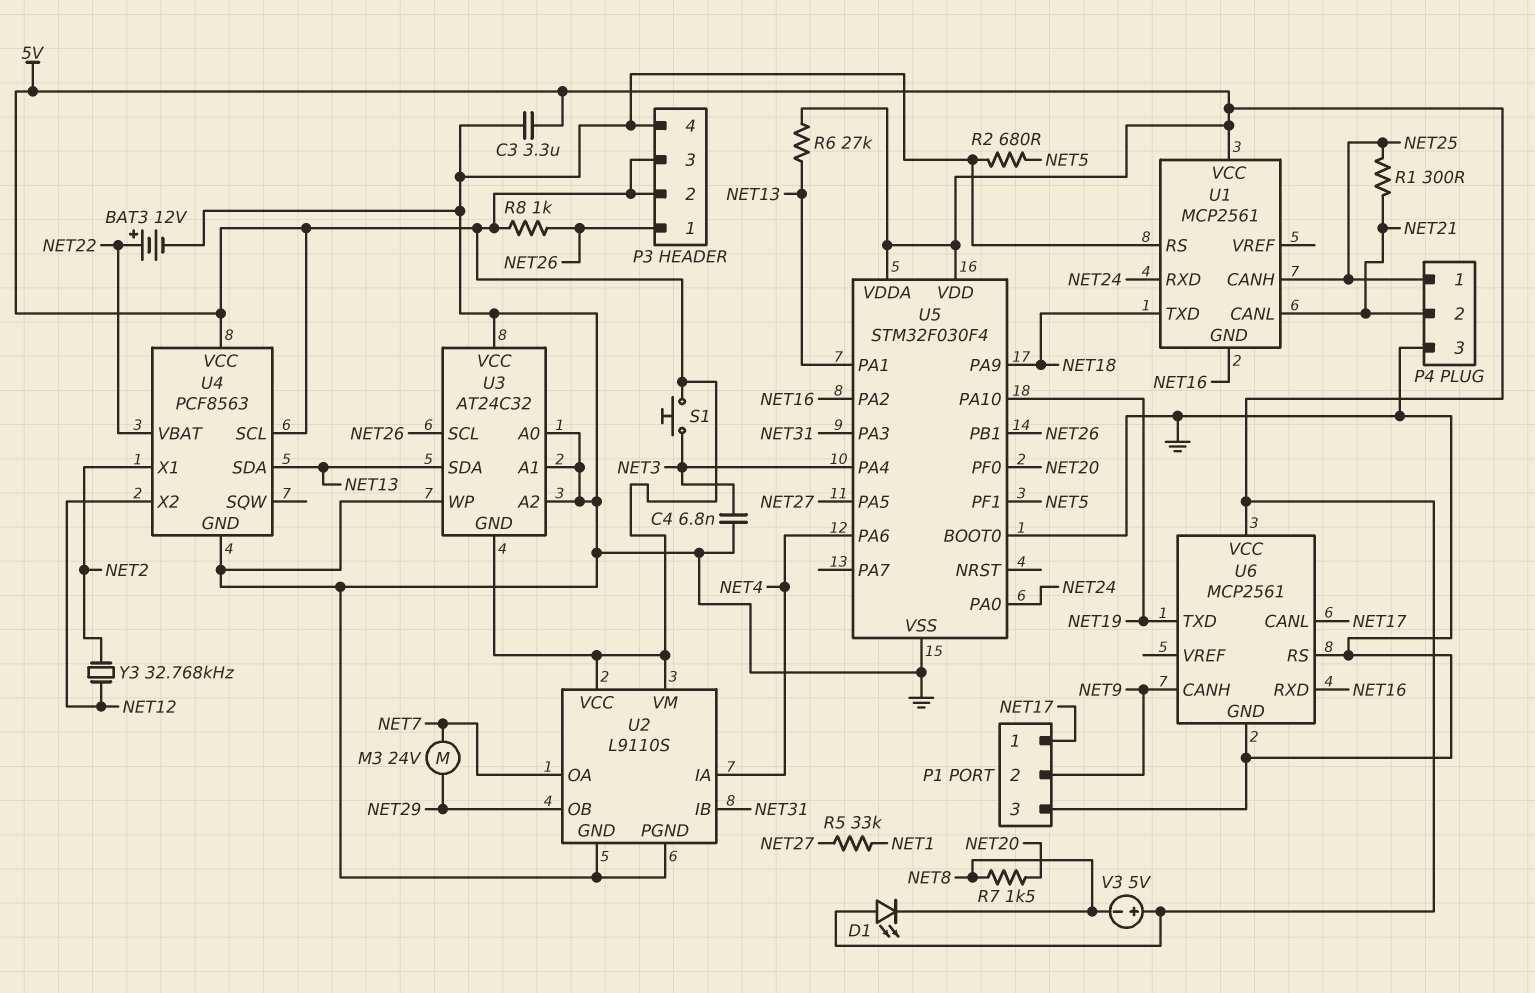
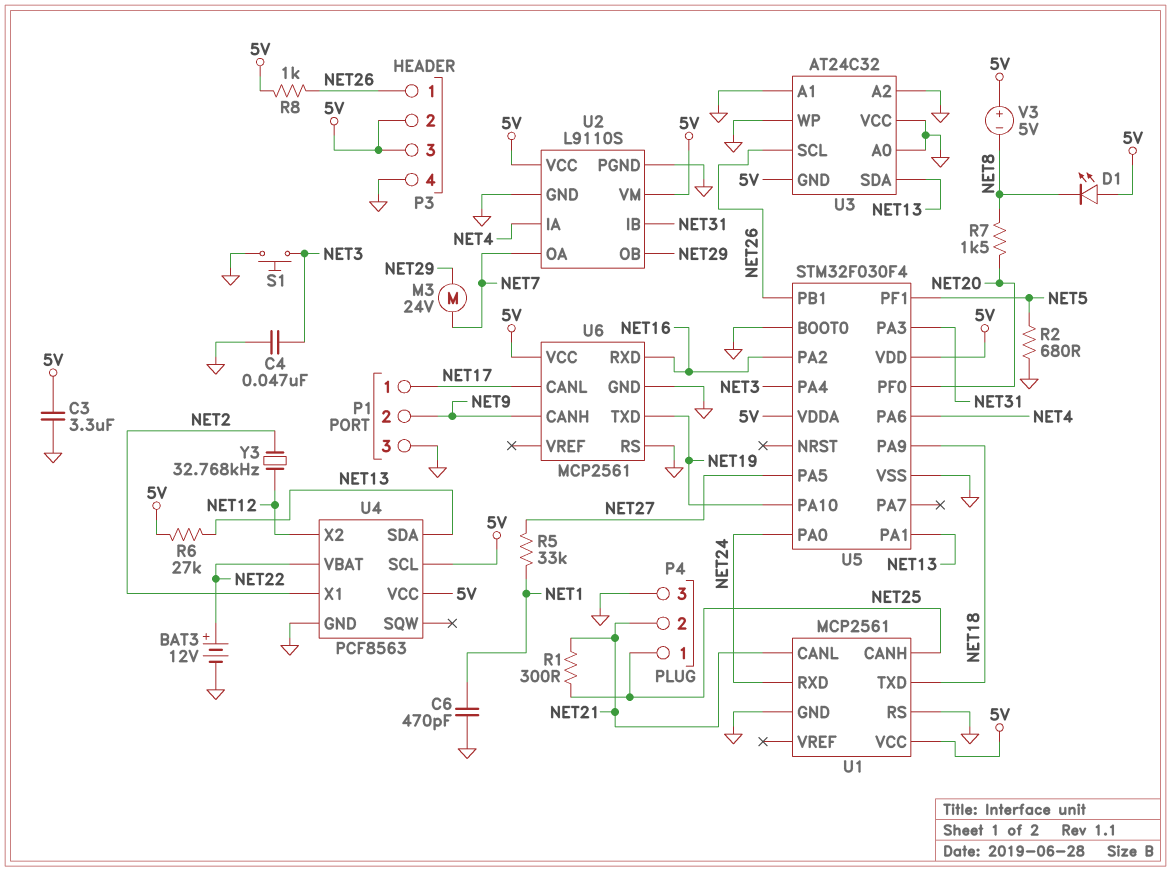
C4: 6.8nF (GND, NET3) -> 47nF (GND, NET3)
C6: none -> 470pF (GND, NET1)
S1: button (5V, NET3) -> button (GND, NET3)
U1 pin GND: NET16 -> GND

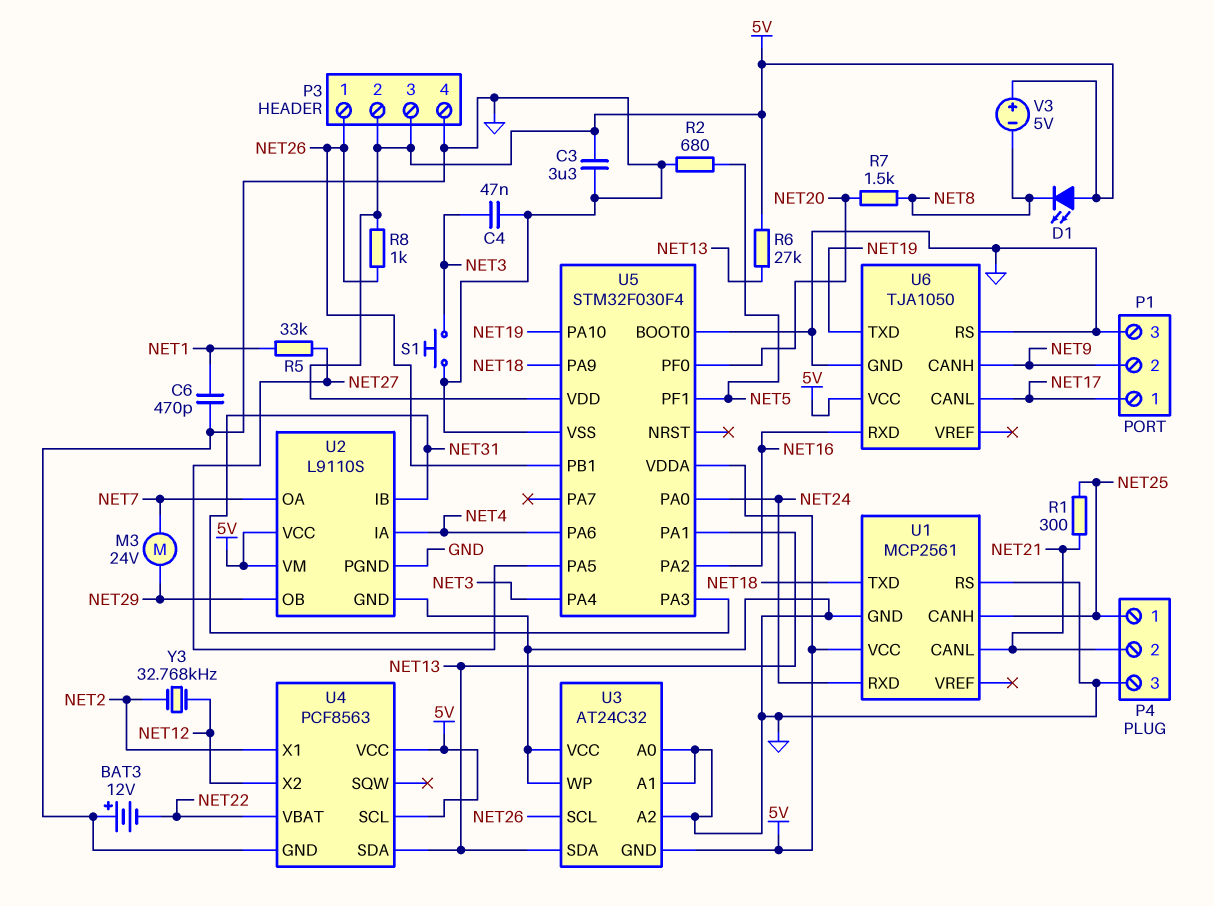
BAT3: 12V (plus NET22, minus GND) -> 12V (plus GND, minus NET22)
U6: MCP2561 -> TJA1050

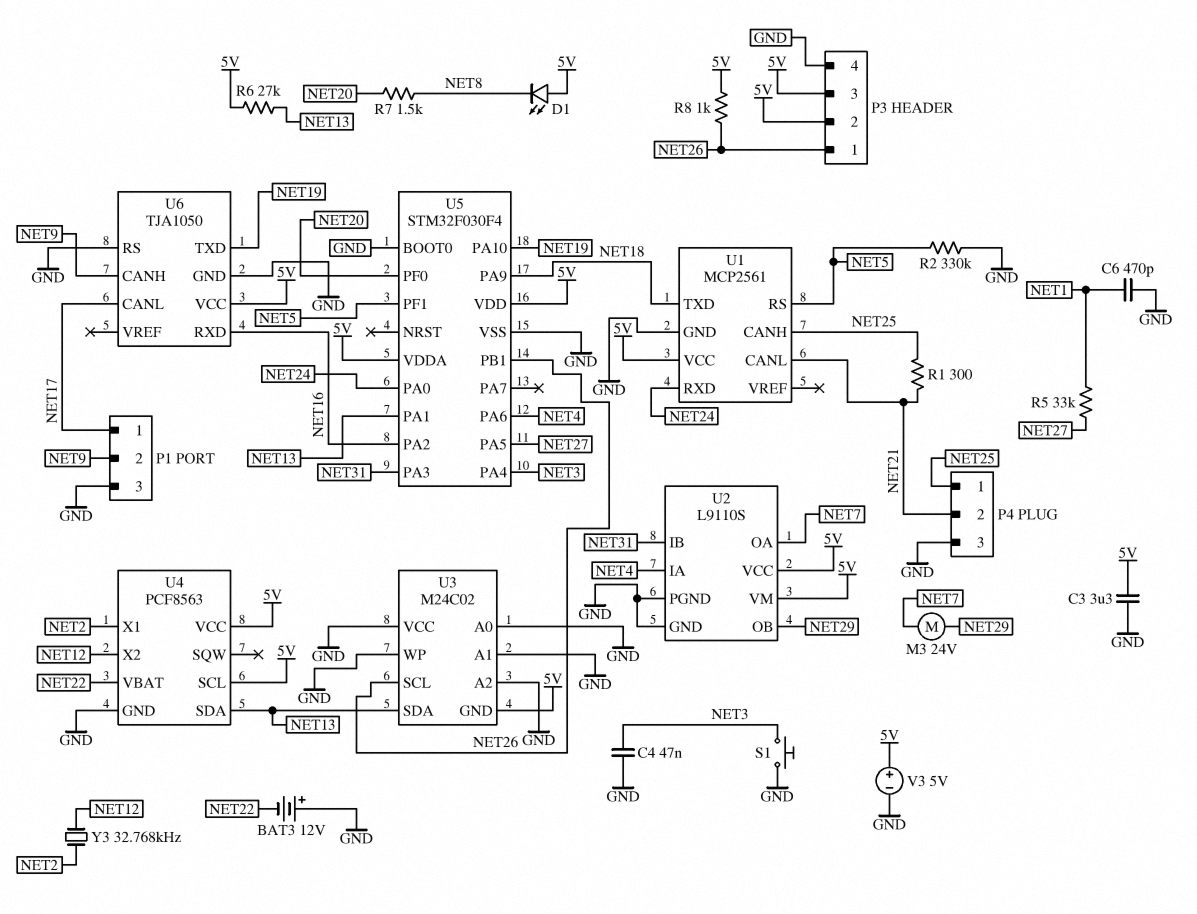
R2: 680 (GND, NET5) -> 330k (GND, NET5)
U1 pin RS: GND -> NET5
U3: AT24C32 -> M24C02
V3: 5V (plus 5V, minus NET8) -> 5V (plus 5V, minus GND)

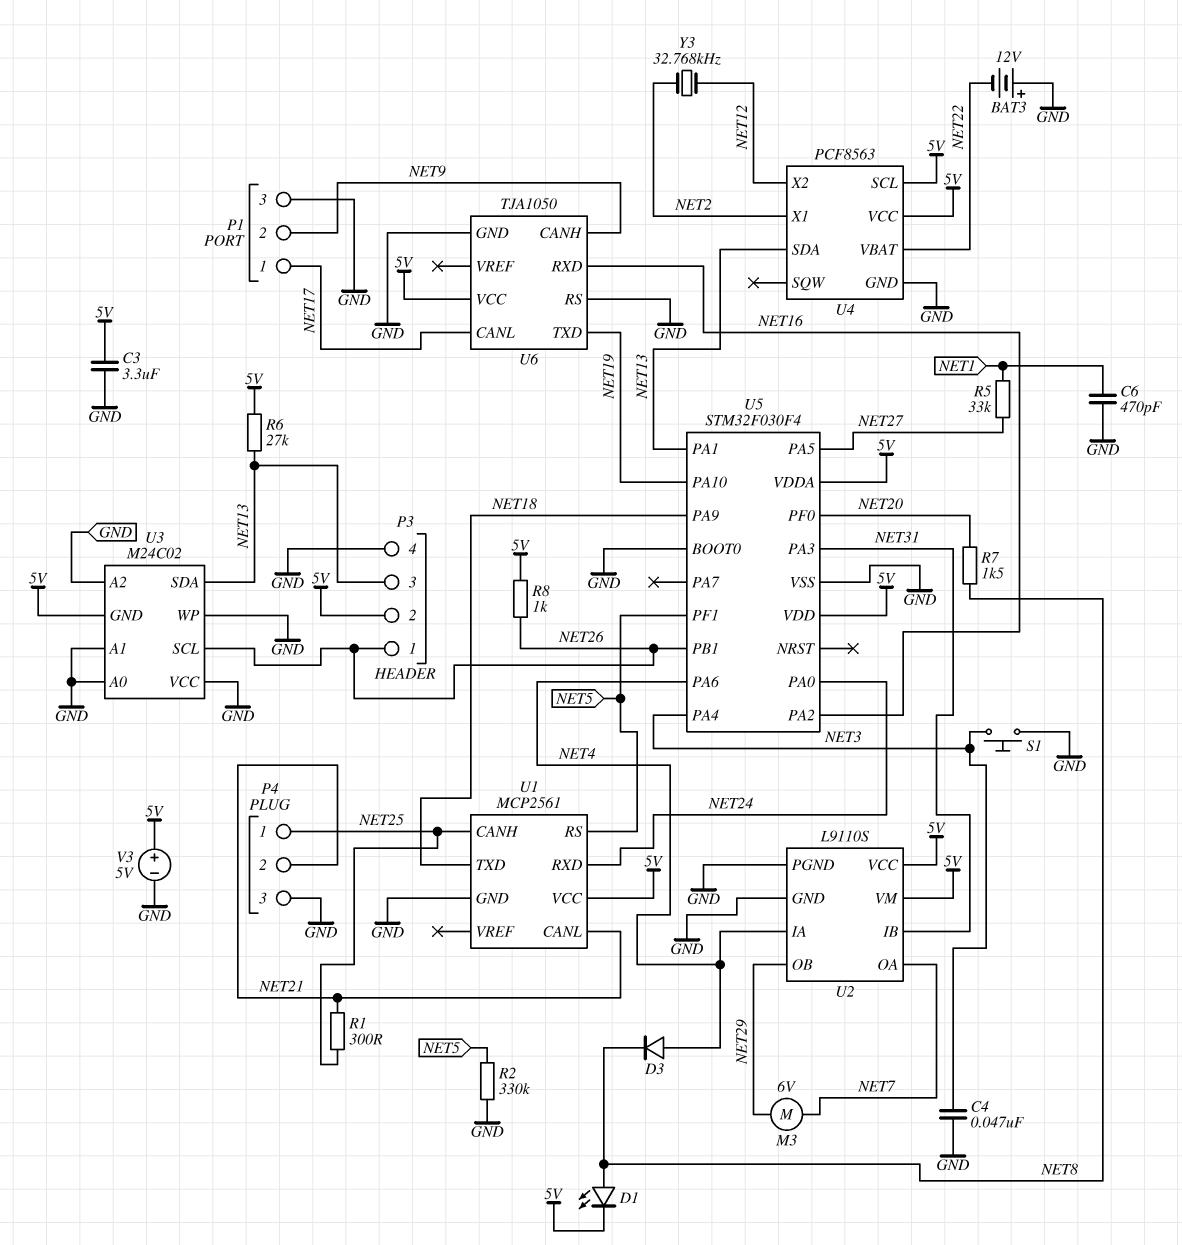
D1: LED (A 5V, K NET8) -> LED (A NET8, K 5V)
D3: none -> diode (A NET4, K NET8)
M3: motor 24V (NET7, NET29) -> motor 6V (NET7, NET29)
P3 pin 3: 5V -> NET13

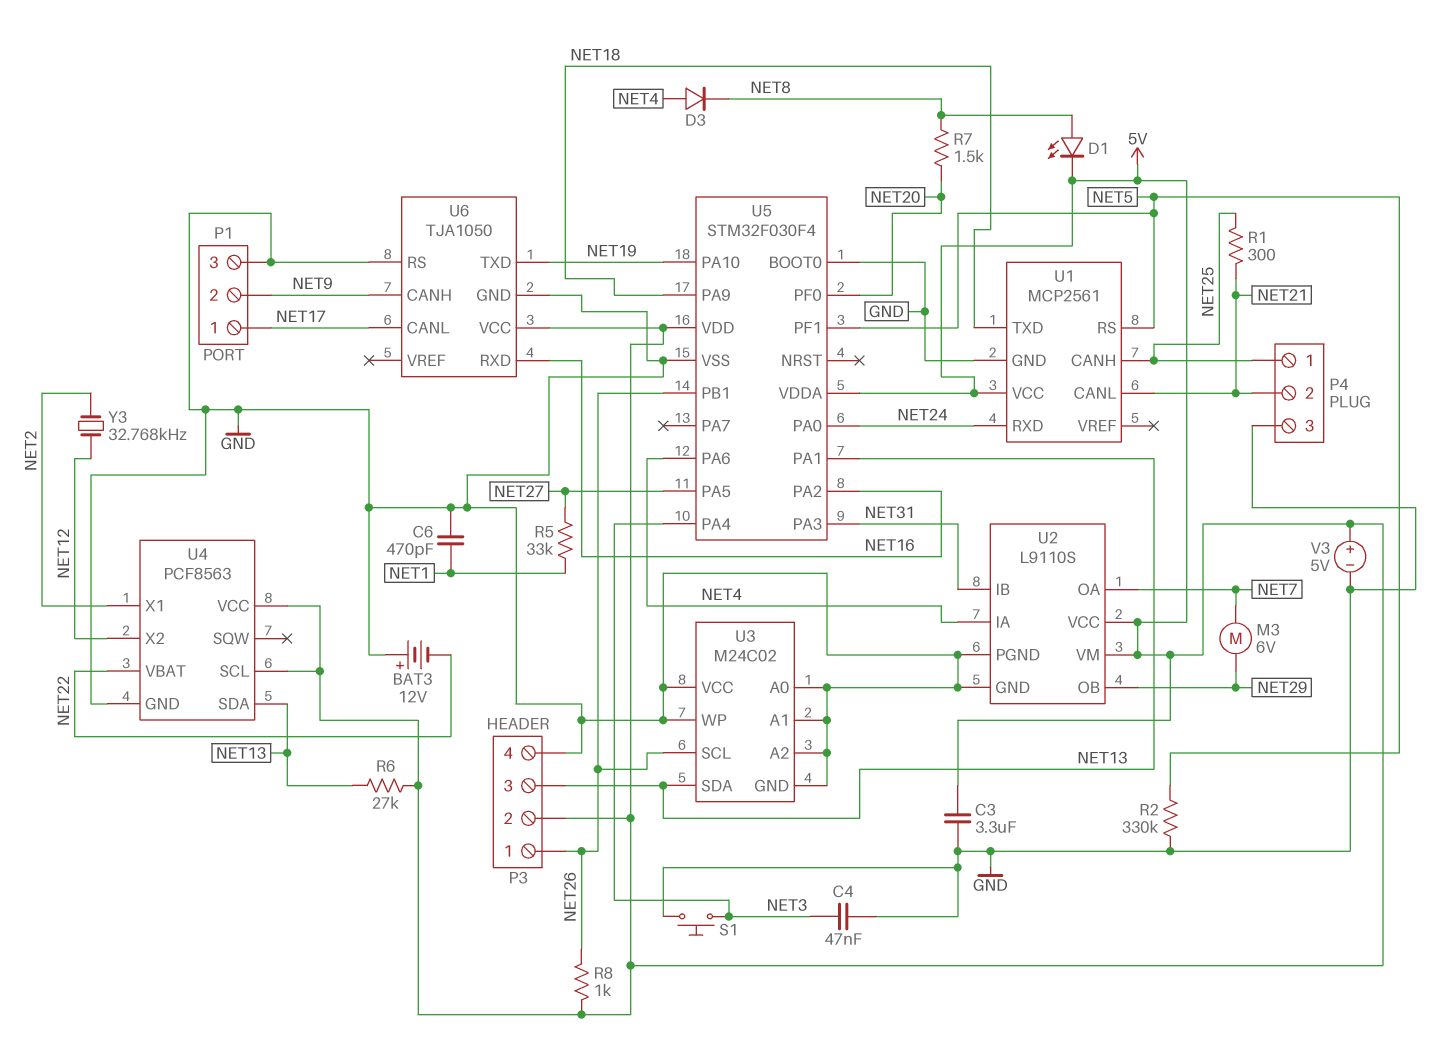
U3 pin GND: 5V -> GND

